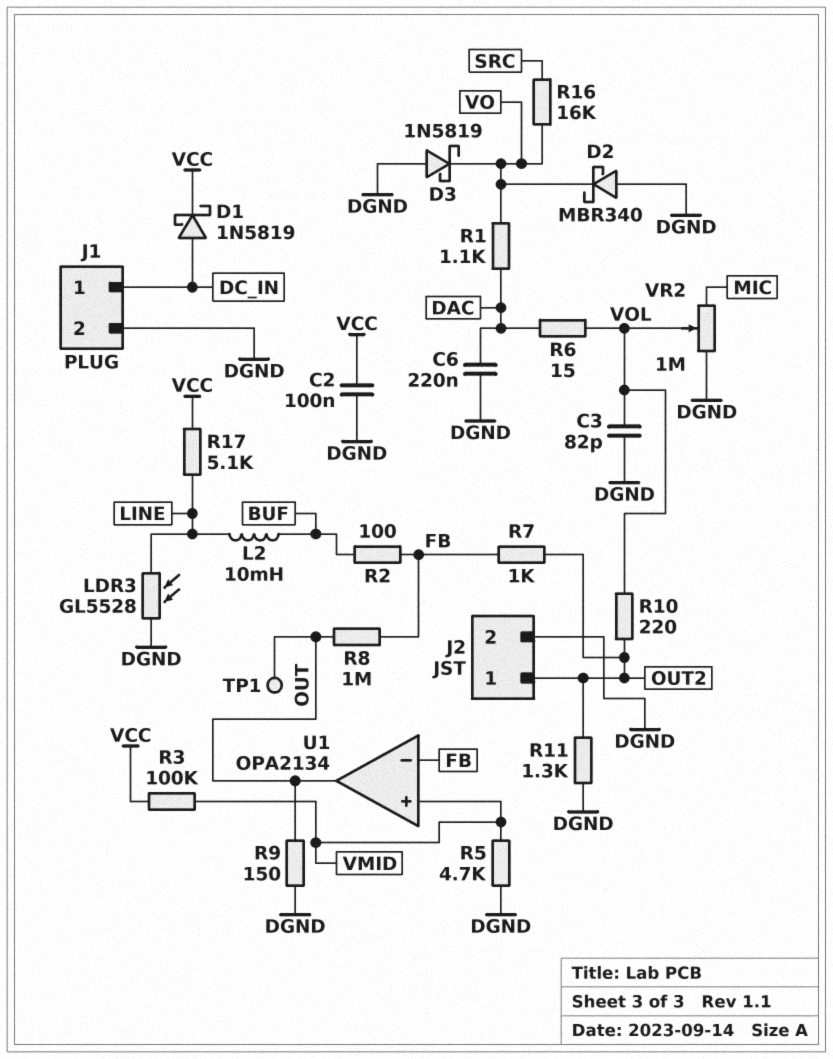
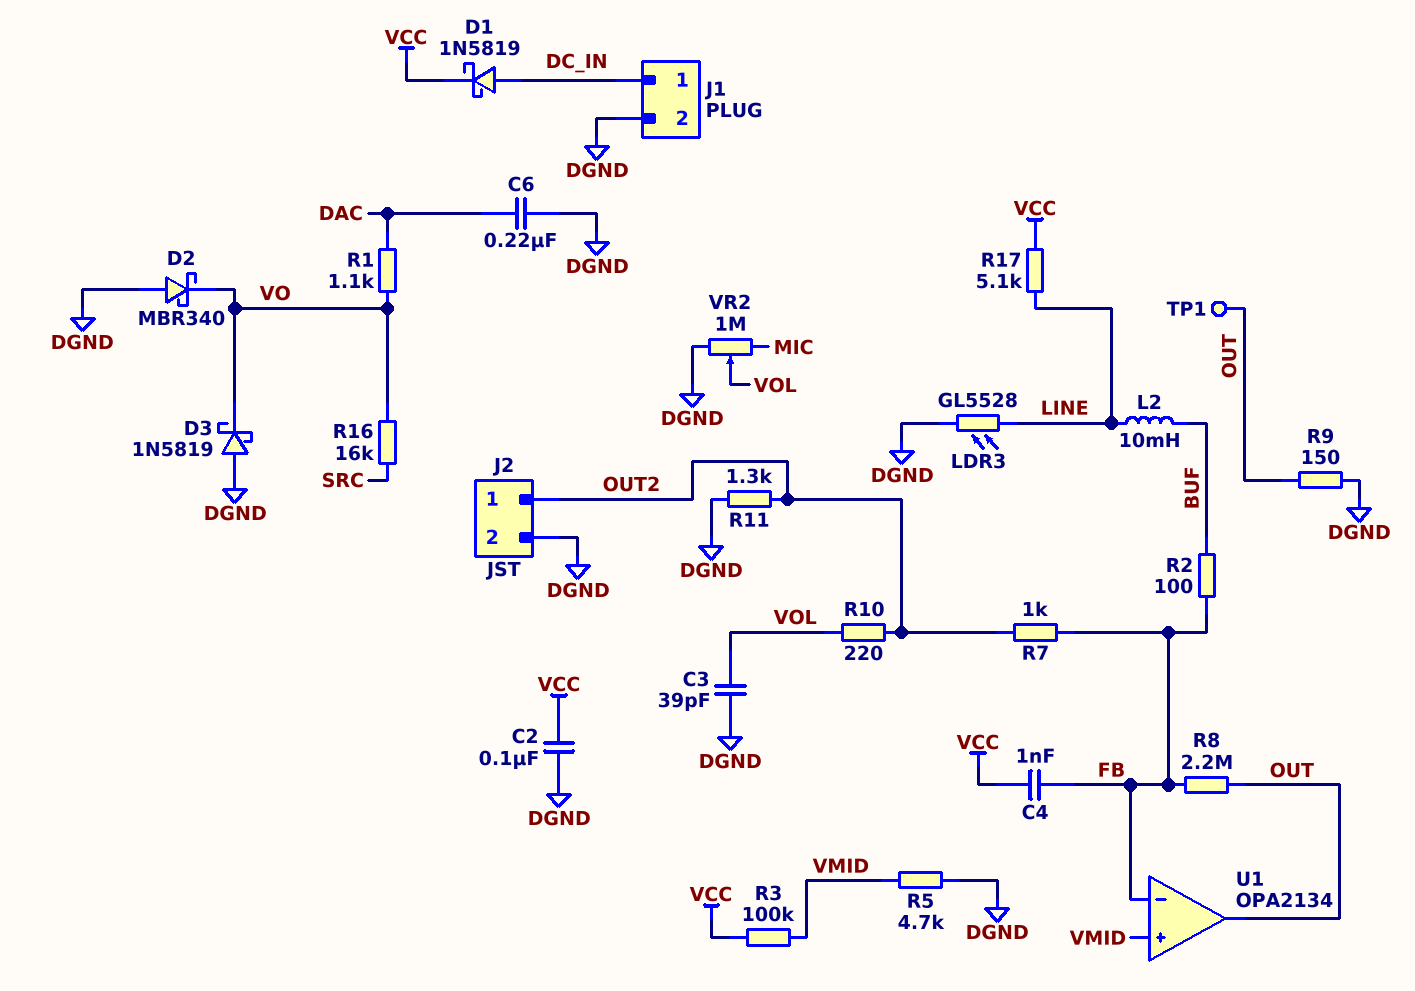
C3: 82pF (DGND, VOL) -> 39pF (DGND, VOL)
C4: none -> 1nF (FB, VCC)
R6: 15 (DAC, VOL) -> none
R8: 1M (FB, OUT) -> 2.2M (FB, OUT)

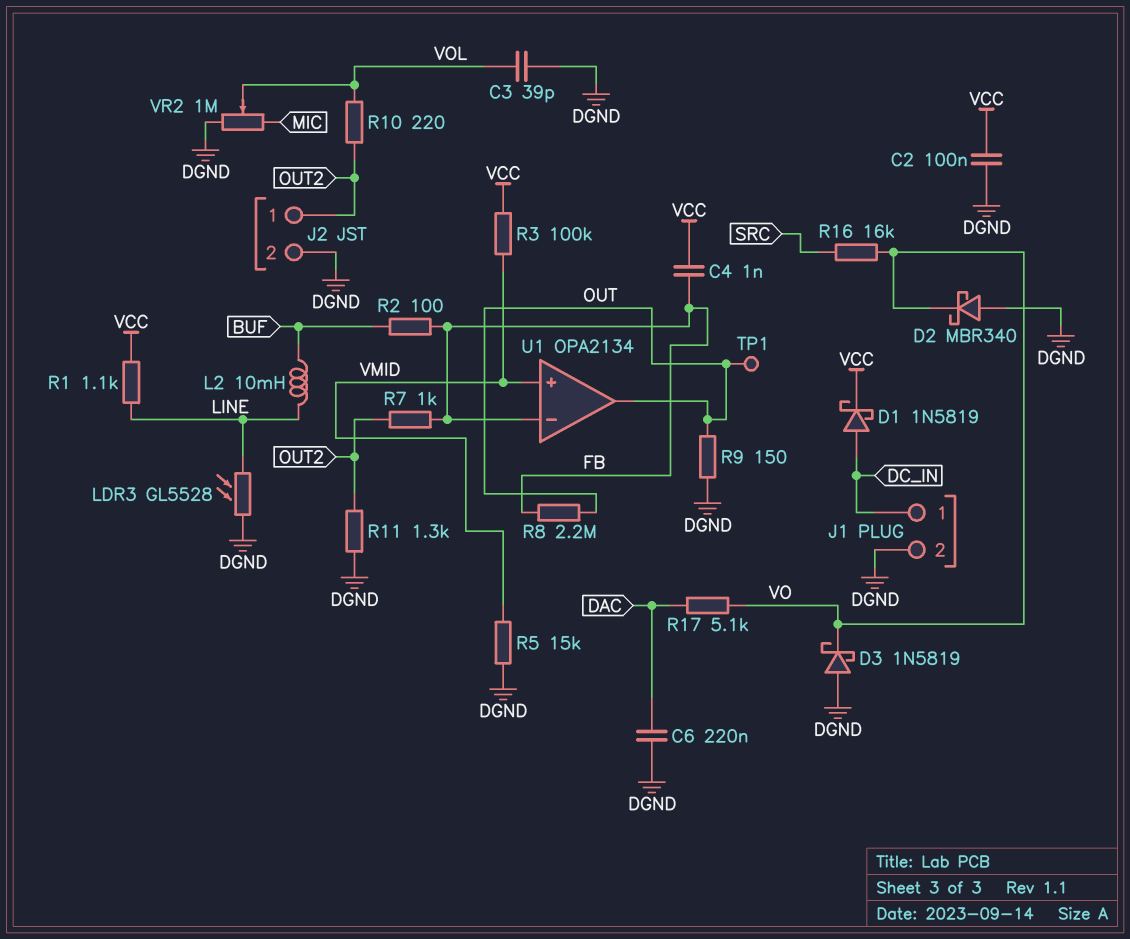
R1: 1.1k (DAC, VO) -> 1.1k (LINE, VCC)
R5: 4.7k (DGND, VMID) -> 15k (DGND, VMID)
R17: 5.1k (LINE, VCC) -> 5.1k (DAC, VO)

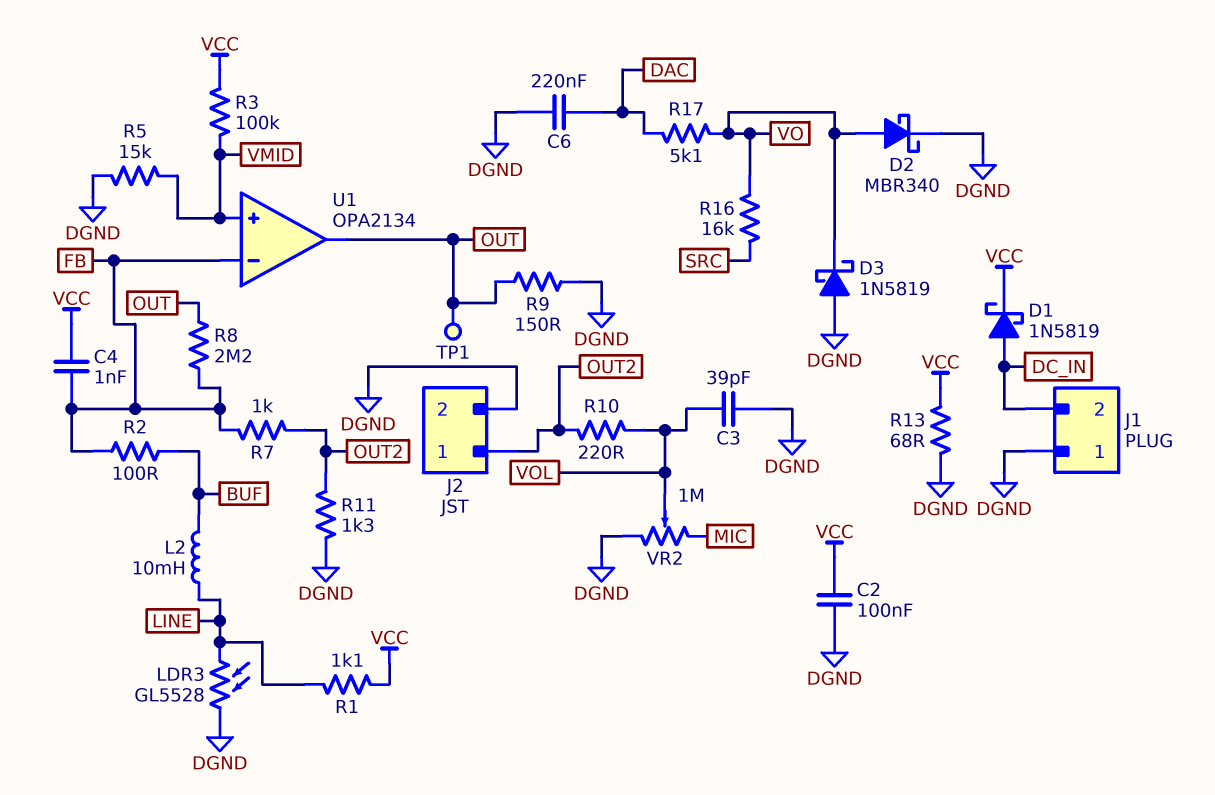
D2: schottky MBR340 (A DGND, K VO) -> schottky MBR340 (A VO, K DGND)
J1 pin 1: DC_IN -> DGND
J1 pin 2: DGND -> DC_IN
R13: none -> 68 (DGND, VCC)

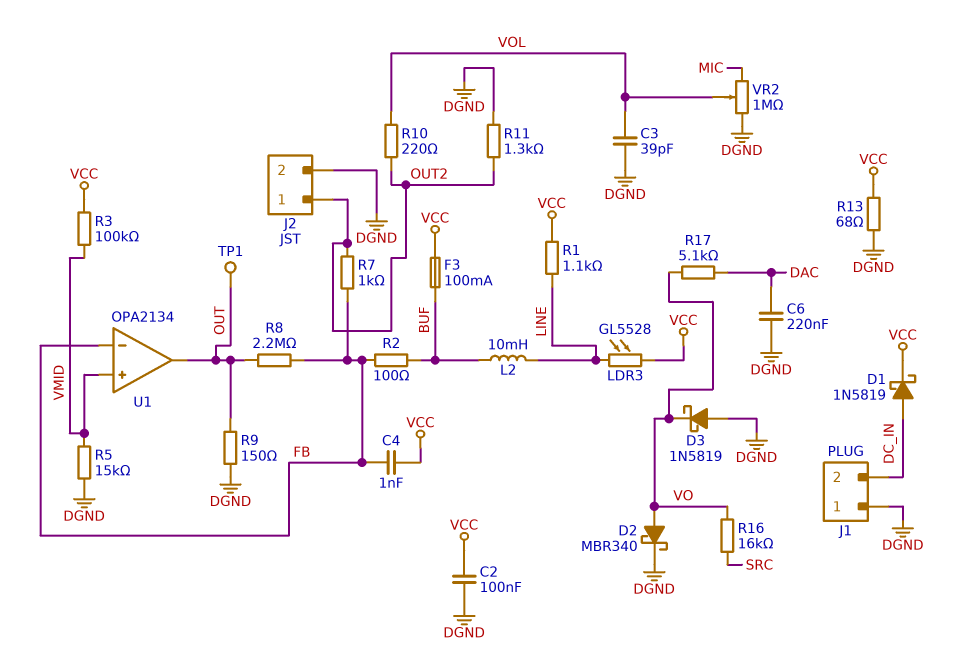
F3: none -> 100mA (BUF, VCC)
LDR3: GL5528 (DGND, LINE) -> GL5528 (LINE, VCC)

